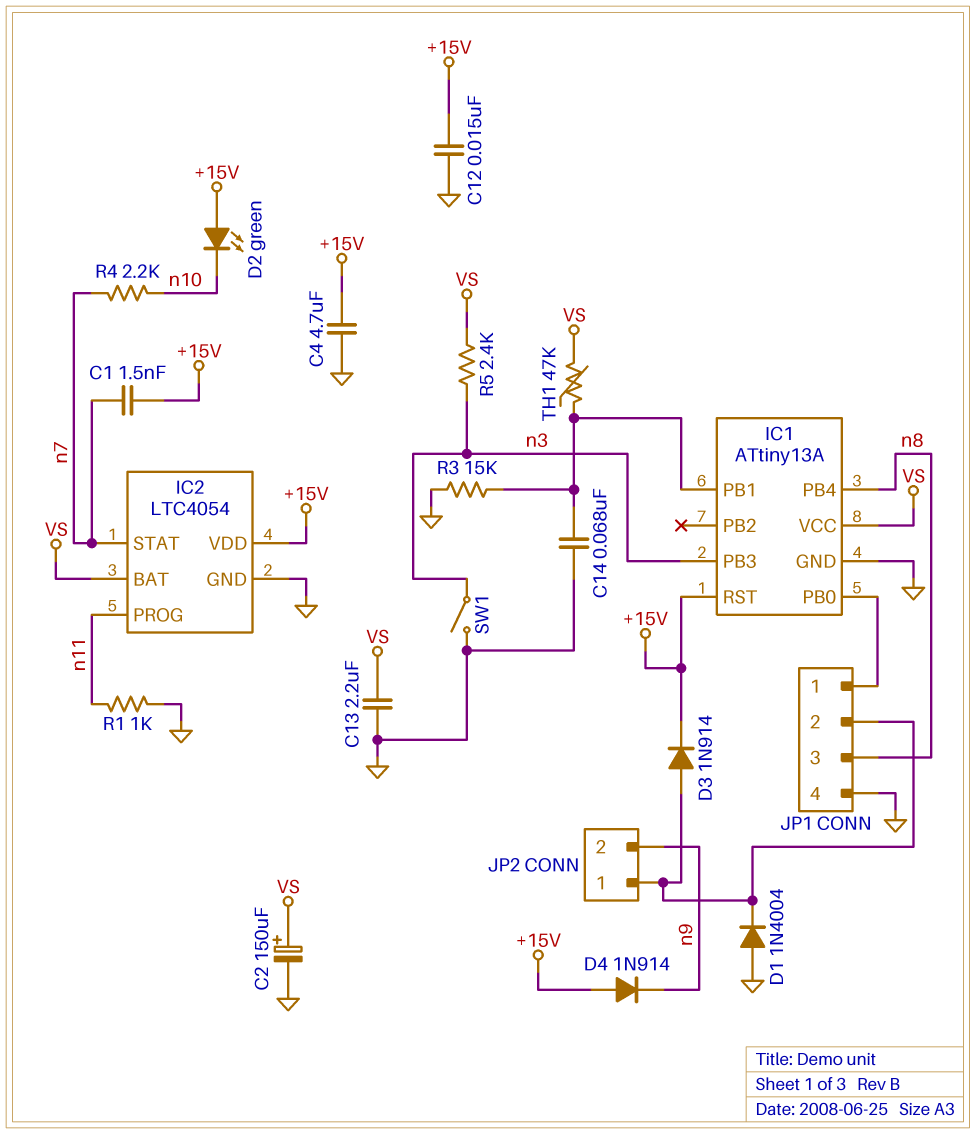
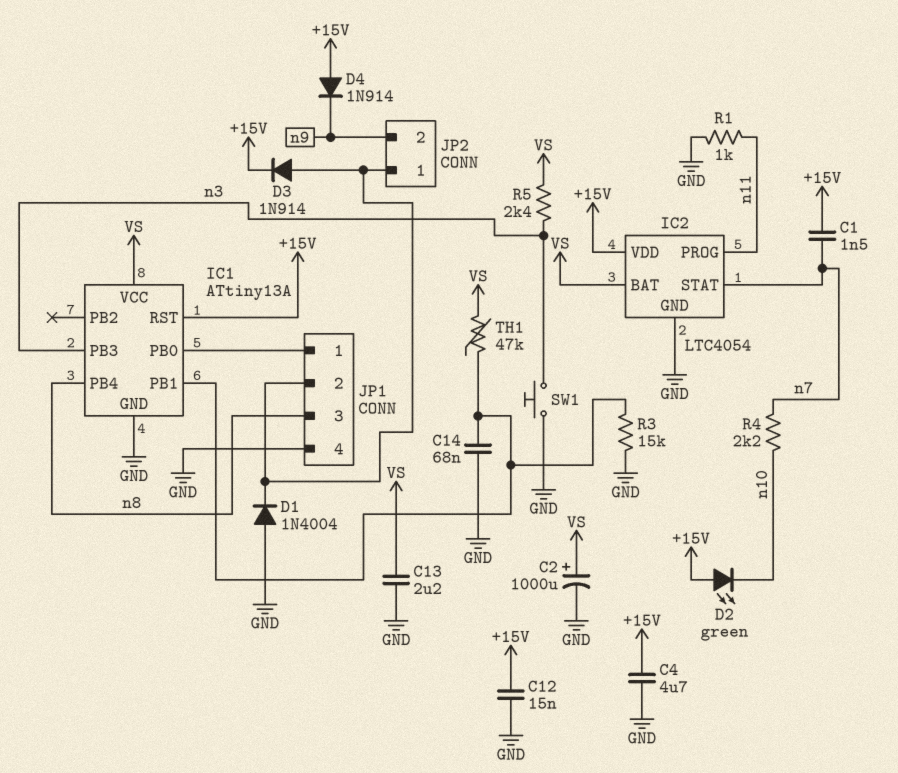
C2: 150uF (plus VS, minus GND) -> 1000uF (plus VS, minus GND)
SW1: switch (GND, n3) -> button (GND, n3)

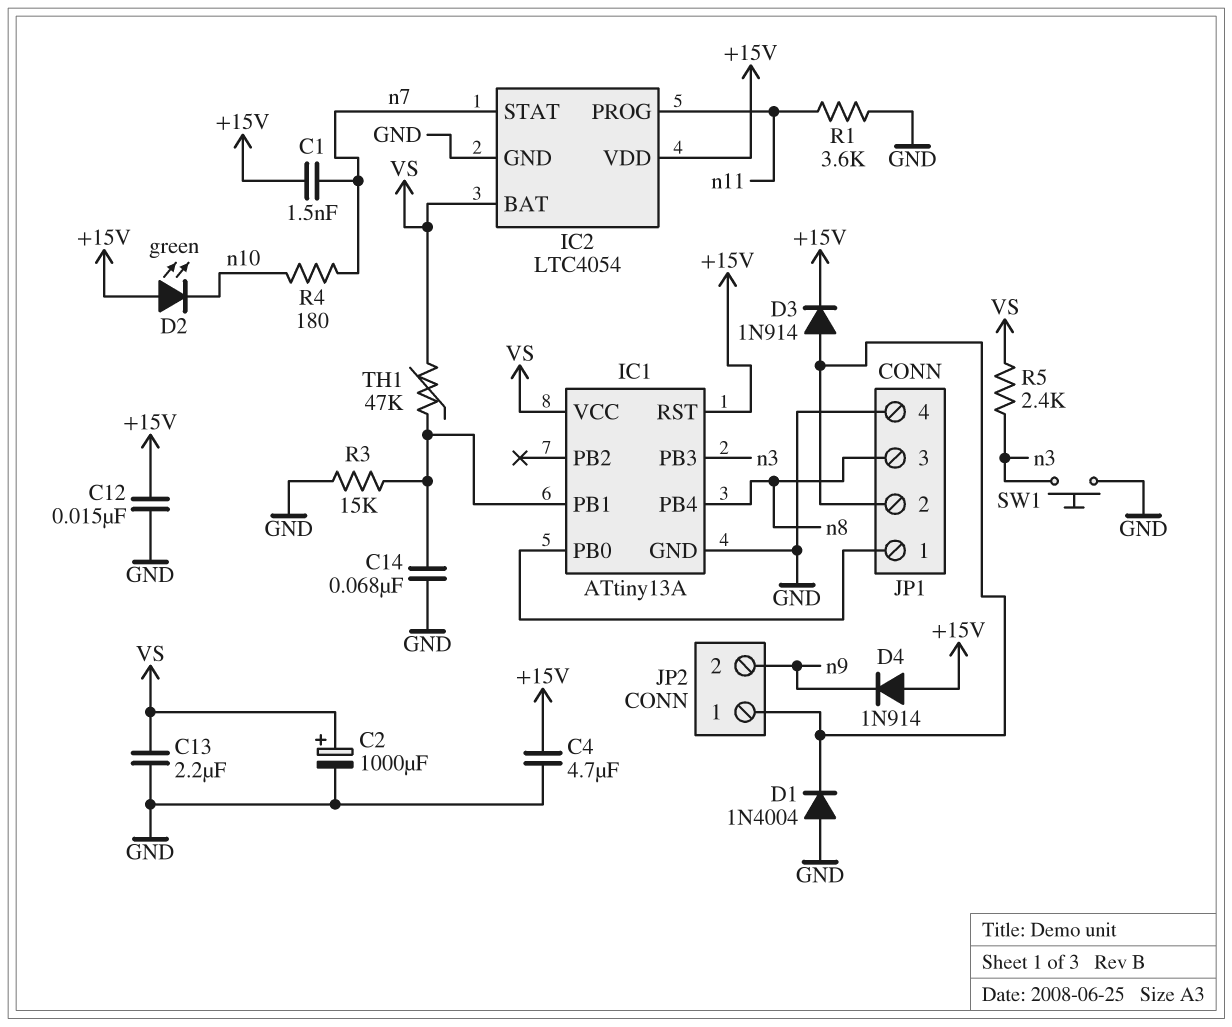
R1: 1k (GND, n11) -> 3.6k (GND, n11)
R4: 2.2k (n7, n10) -> 180 (n7, n10)

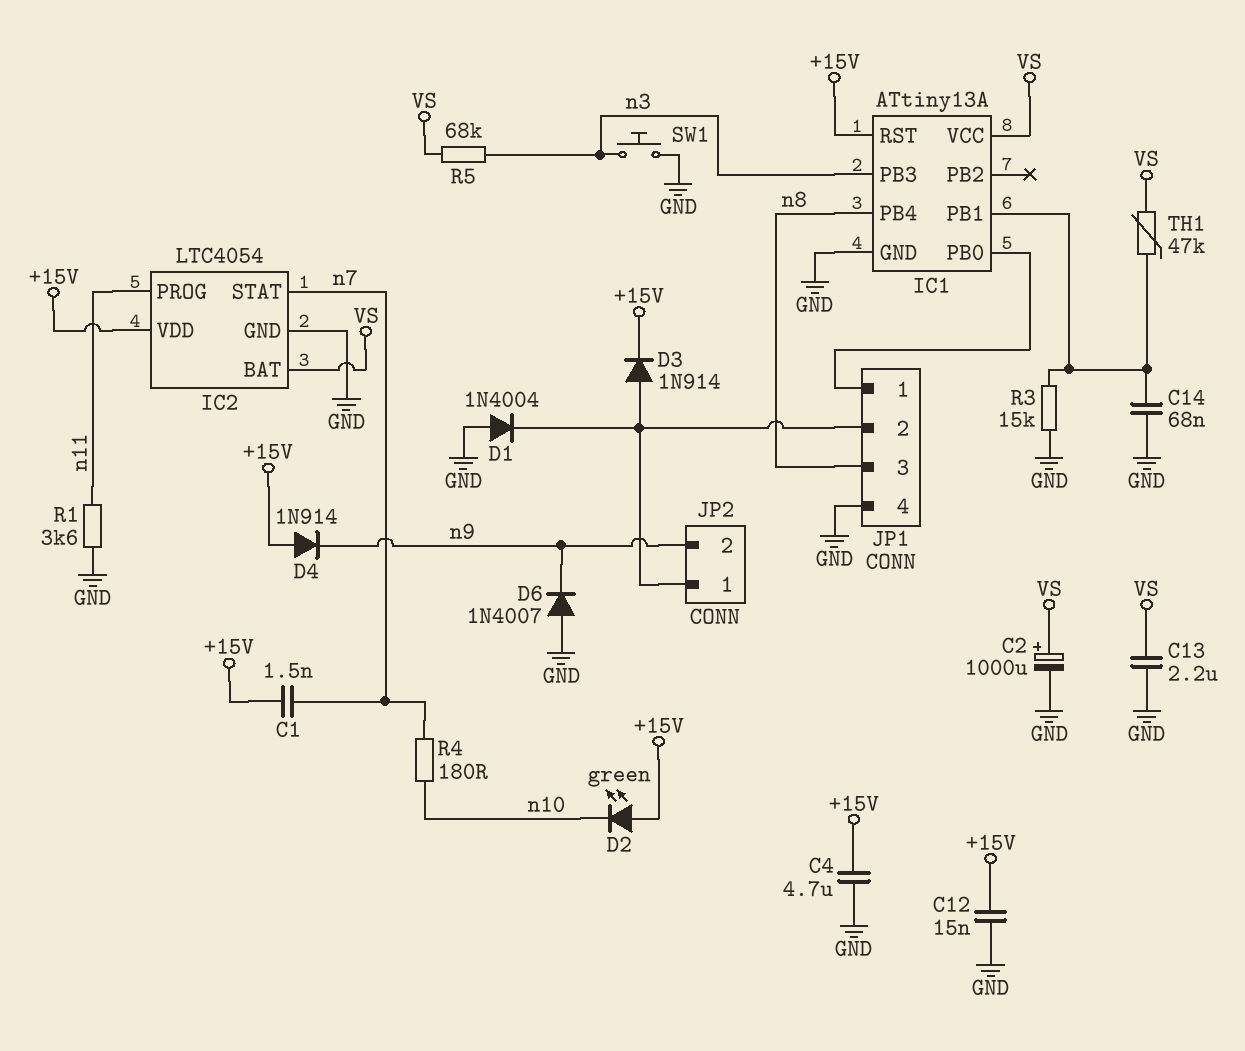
D6: none -> diode 1N4007 (A GND, K n9)
R5: 2.4k (VS, n3) -> 68k (VS, n3)

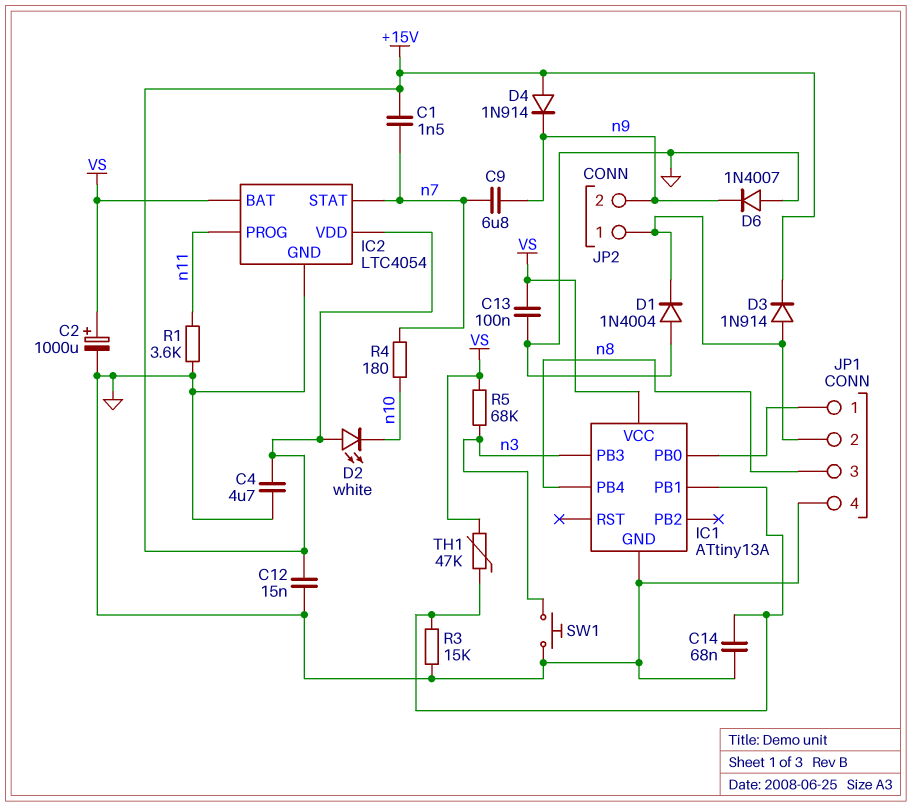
C9: none -> 6.8uF (n7, n9)
C13: 2.2uF (GND, VS) -> 100nF (GND, VS)
D2: LED green (A +15V, K n10) -> LED white (A +15V, K n10)
IC1 pin RST: +15V -> none

